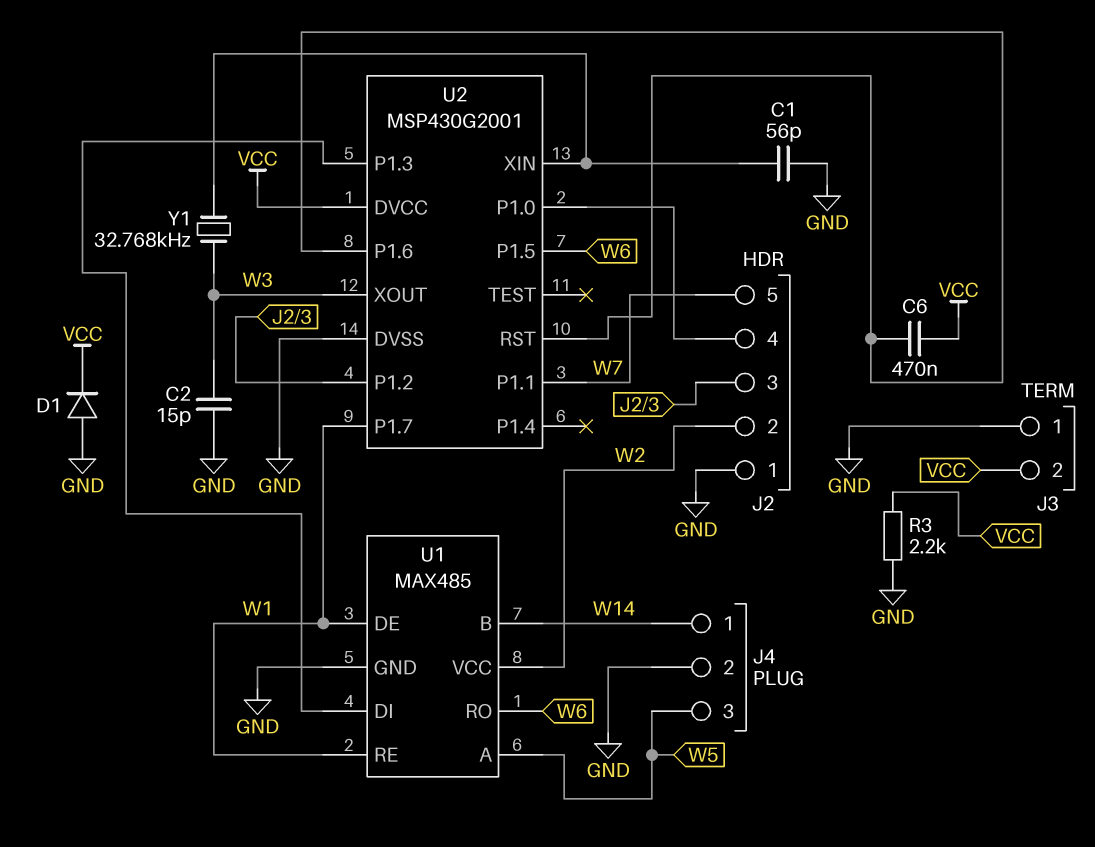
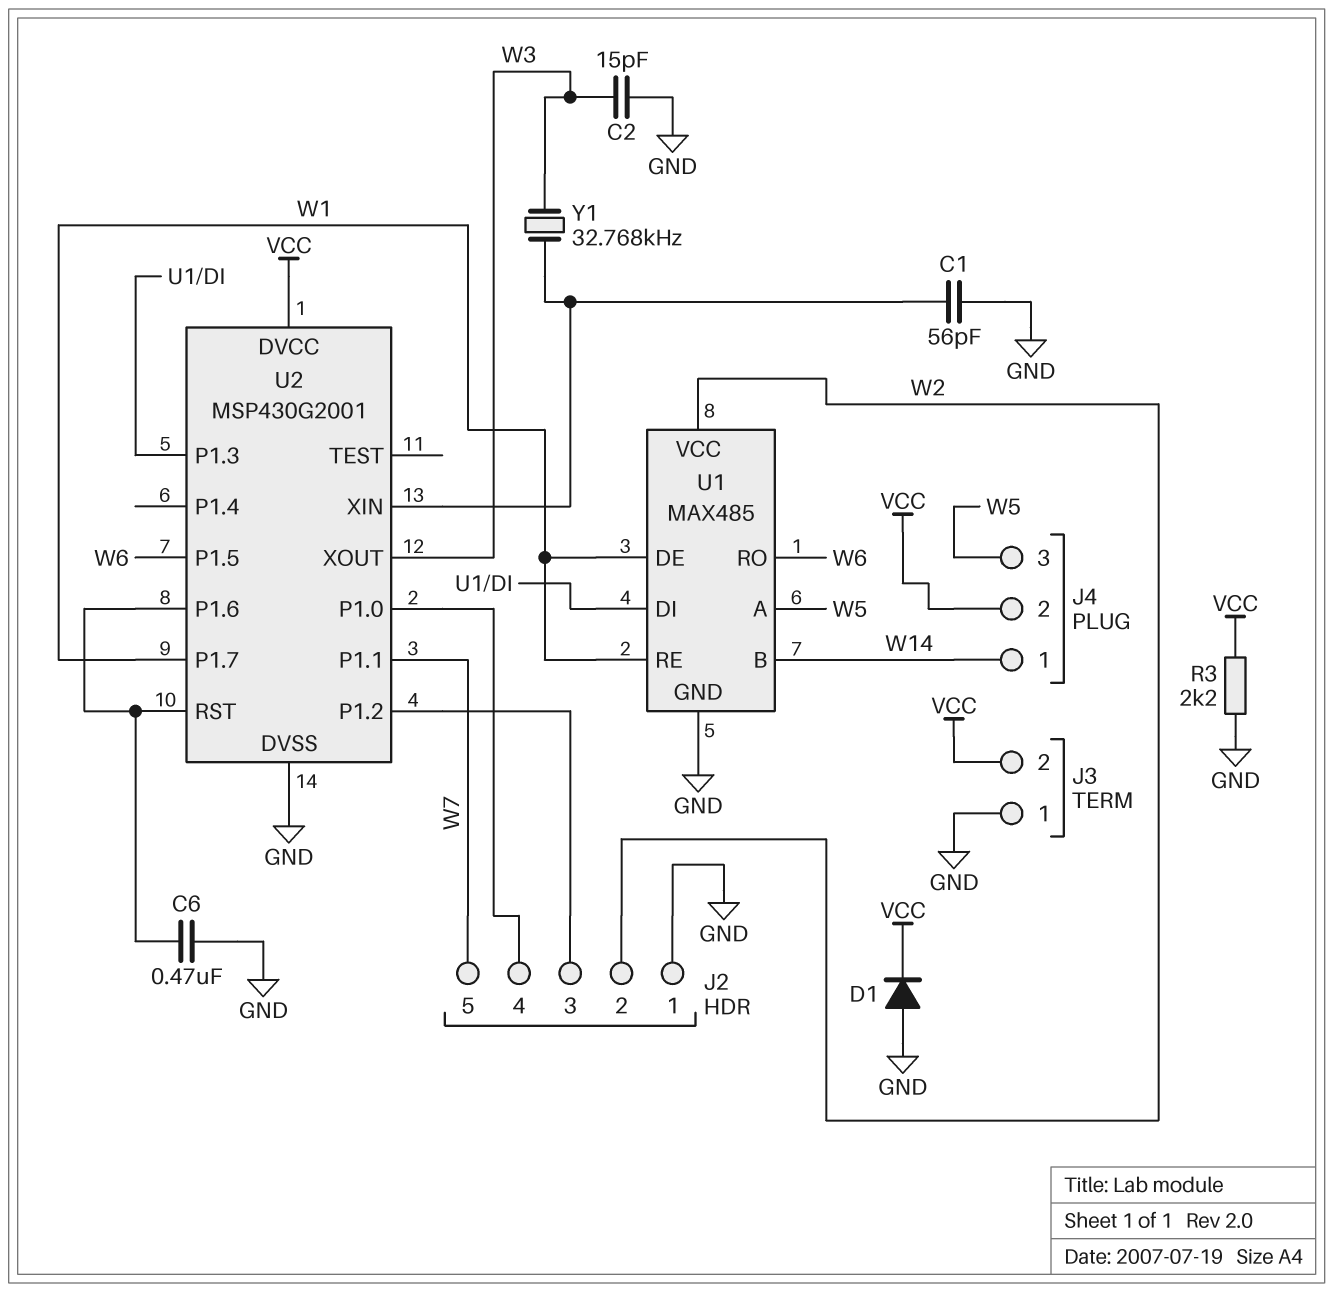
C6: 470nF (U2/P1.6, VCC) -> 470nF (GND, U2/P1.6)
J4 pin 2: GND -> VCC

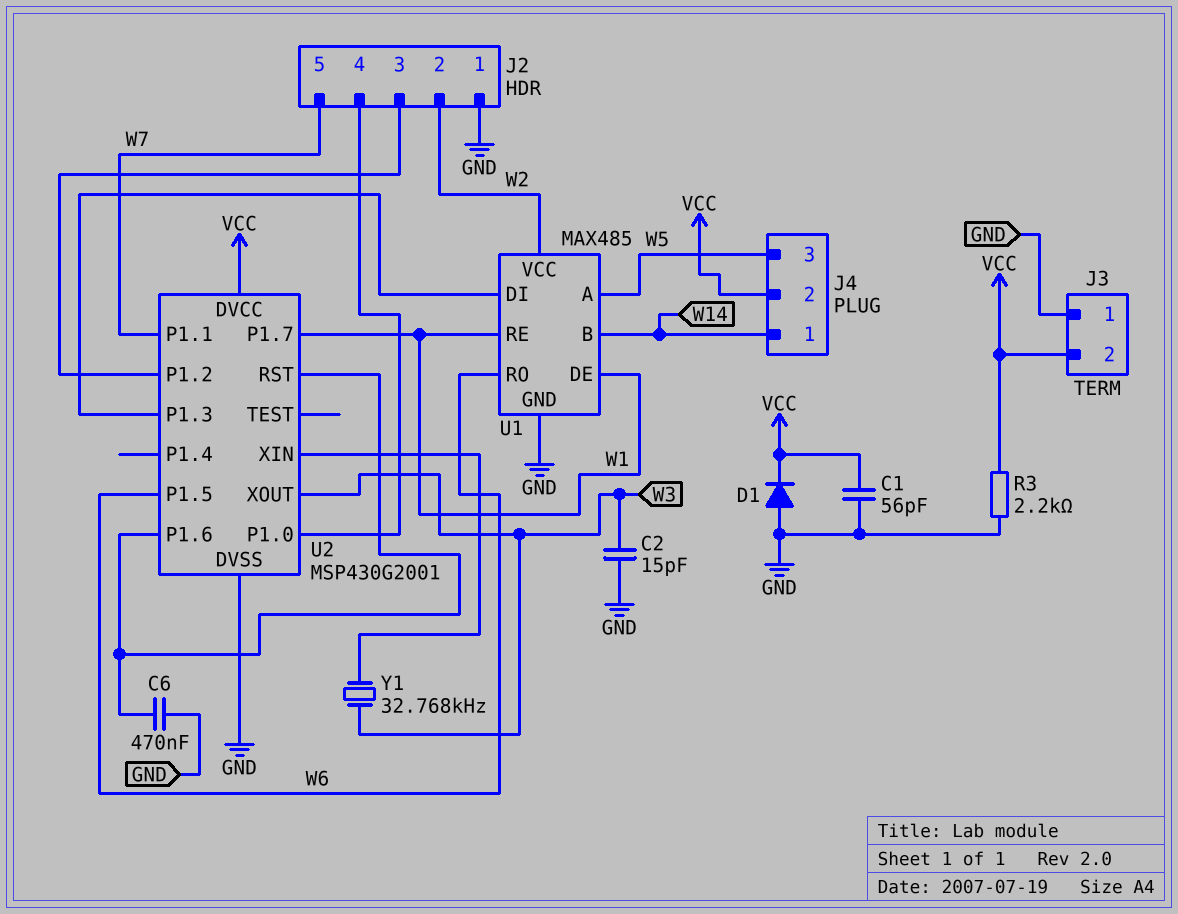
C1: 56pF (GND, U2/XIN) -> 56pF (GND, VCC)

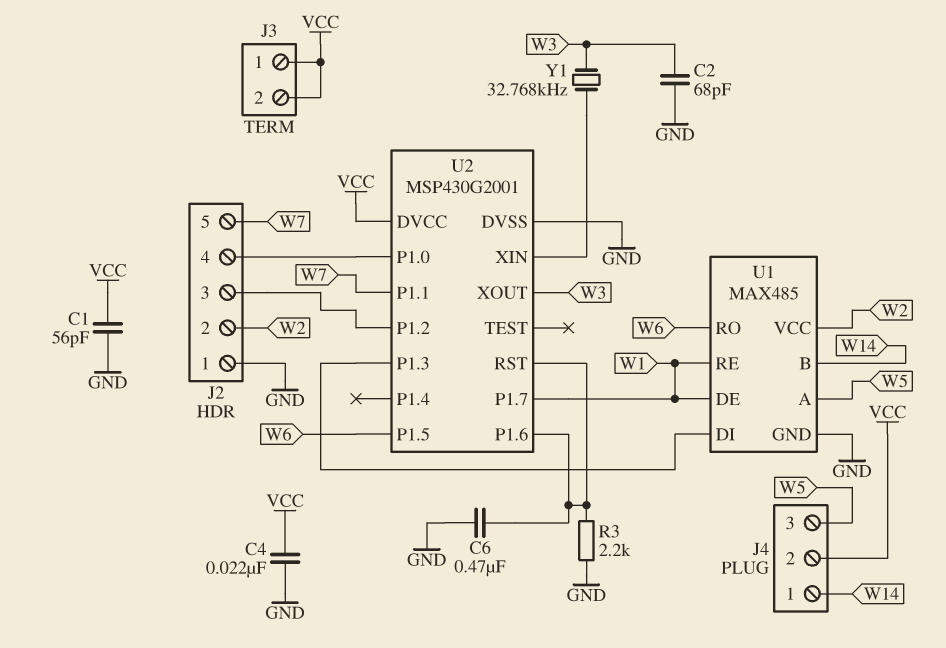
C2: 15pF (GND, W3) -> 68pF (GND, W3)
C4: none -> 22nF (GND, VCC)
D1: diode (A GND, K VCC) -> none
J3 pin 1: GND -> VCC
R3: 2.2k (GND, VCC) -> 2.2k (GND, U2/P1.6)

